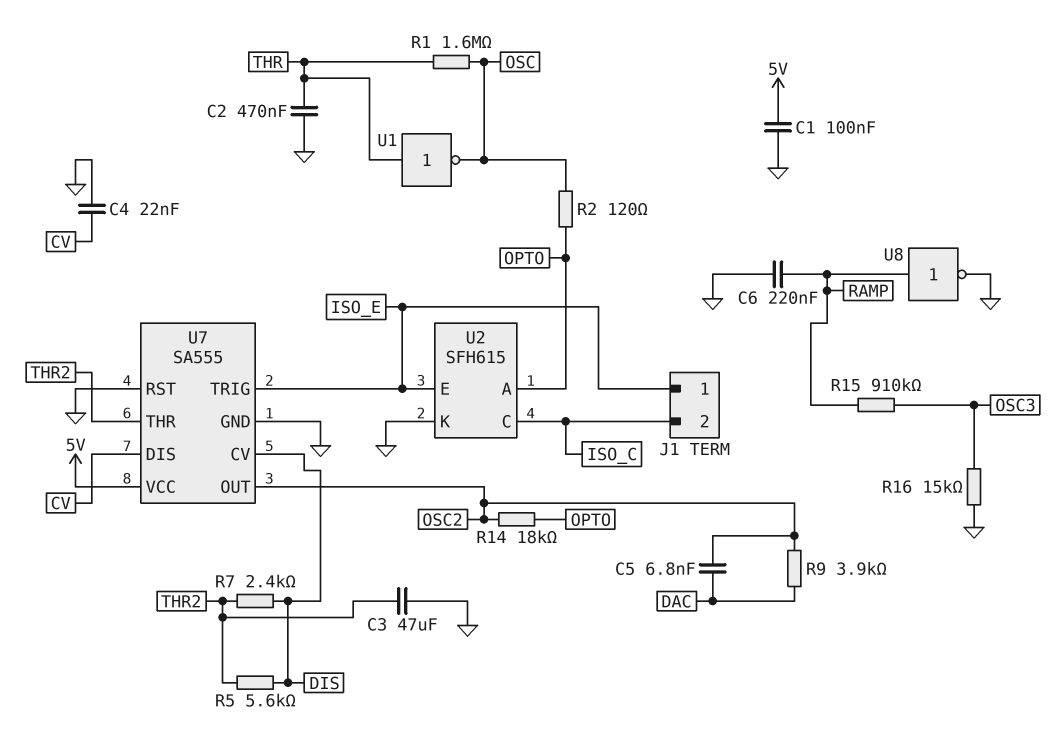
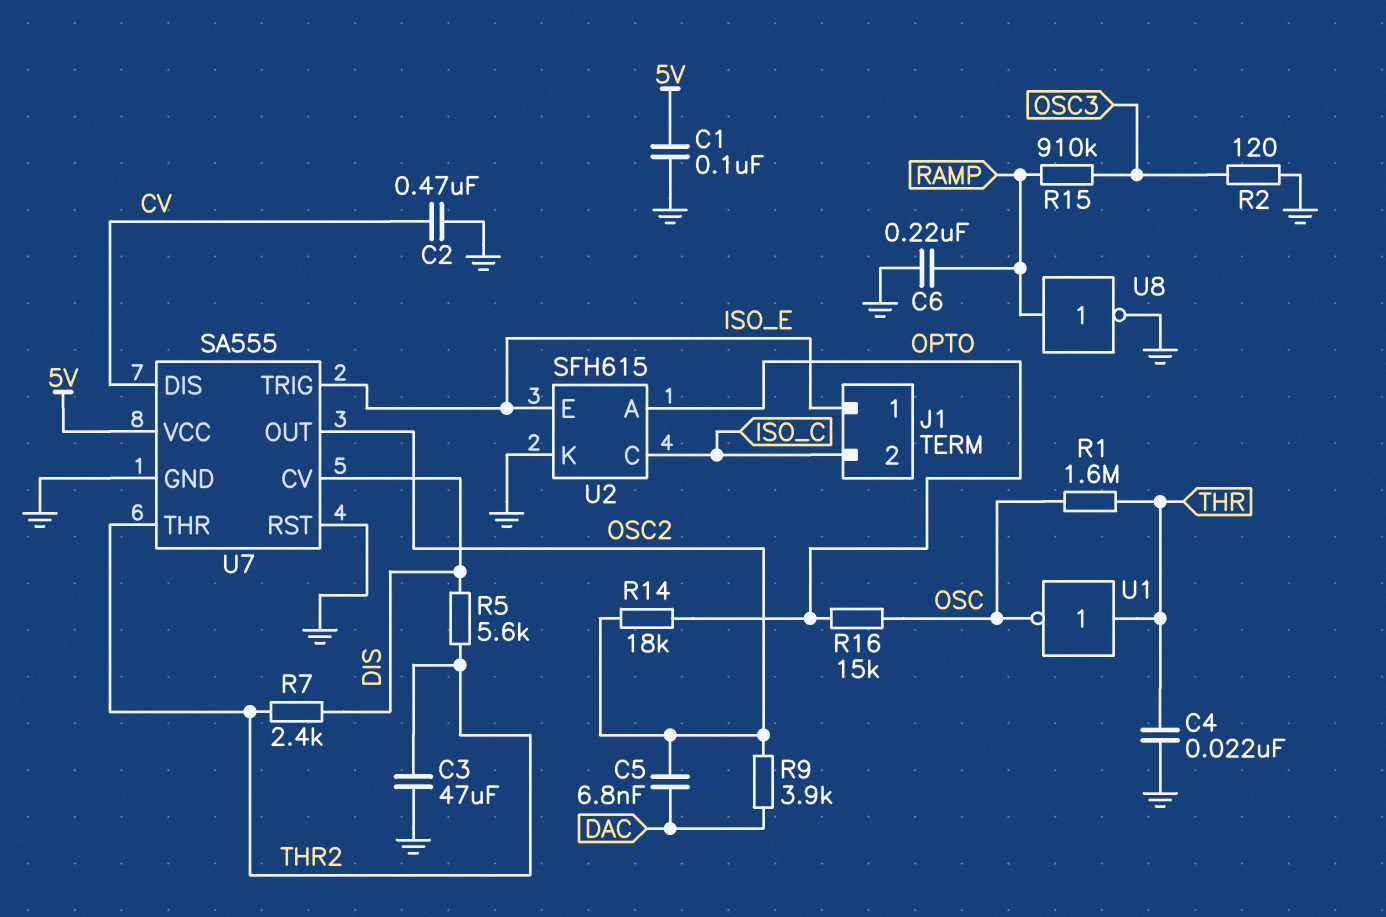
C2: 470nF (GND, THR) -> 470nF (CV, GND)
C4: 22nF (CV, GND) -> 22nF (GND, THR)
R2: 120 (OPTO, OSC) -> 120 (GND, OSC3)
R16: 15k (GND, OSC3) -> 15k (OPTO, OSC)

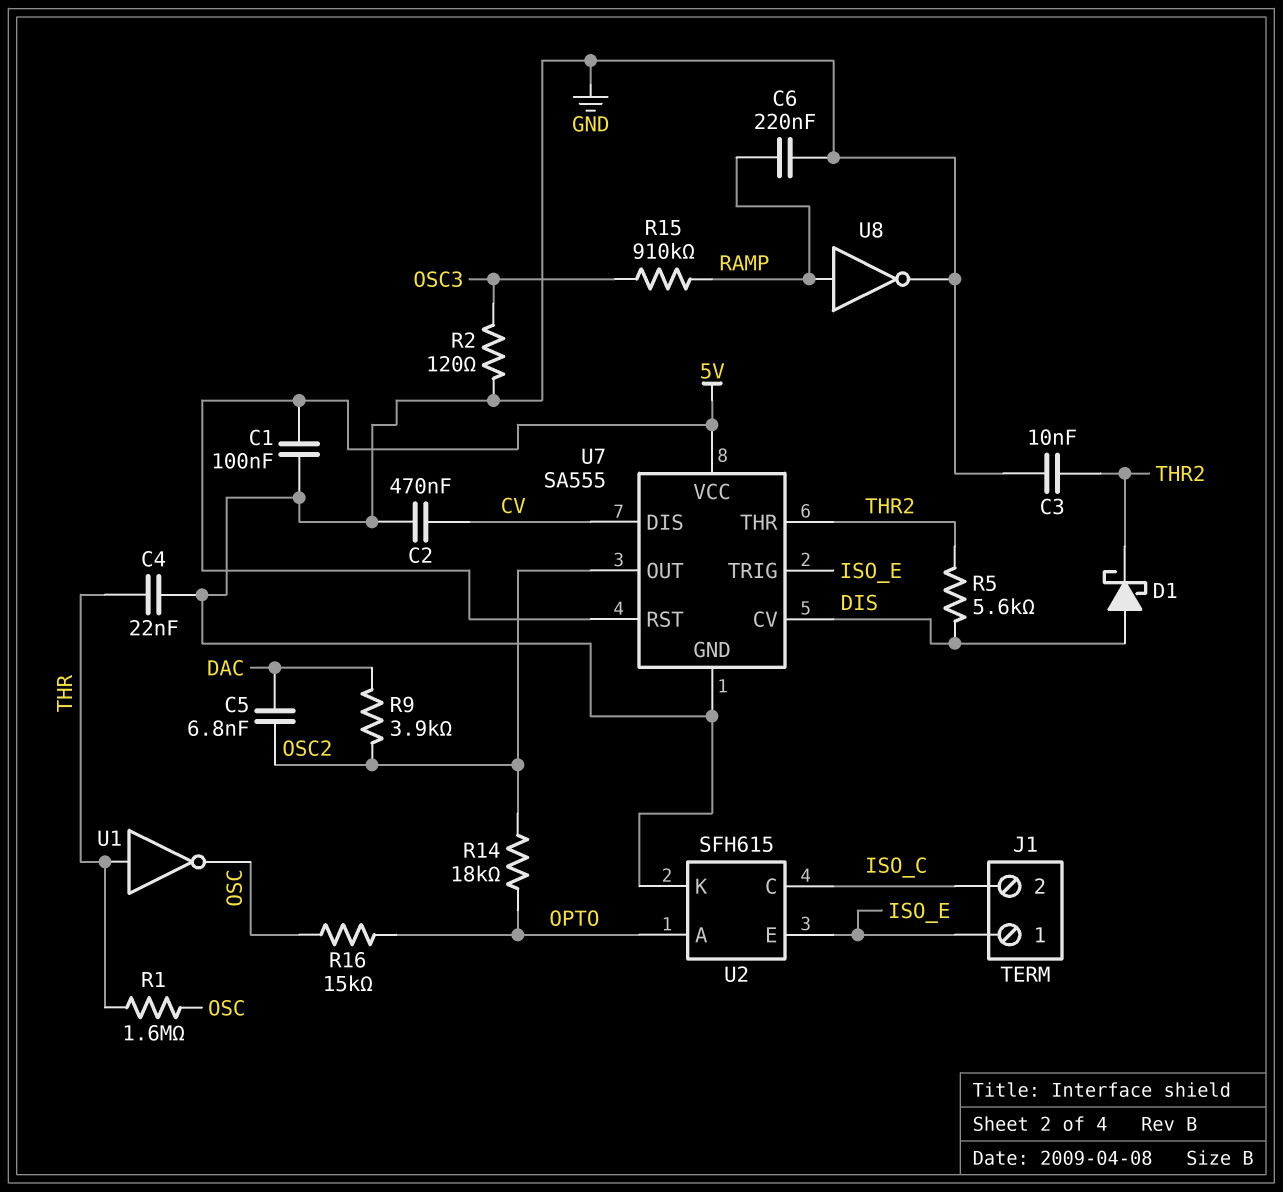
C3: 47uF (GND, THR2) -> 10nF (GND, THR2)
D1: none -> schottky (A DIS, K THR2)
R7: 2.4k (DIS, THR2) -> none
U7 pin RST: GND -> 5V

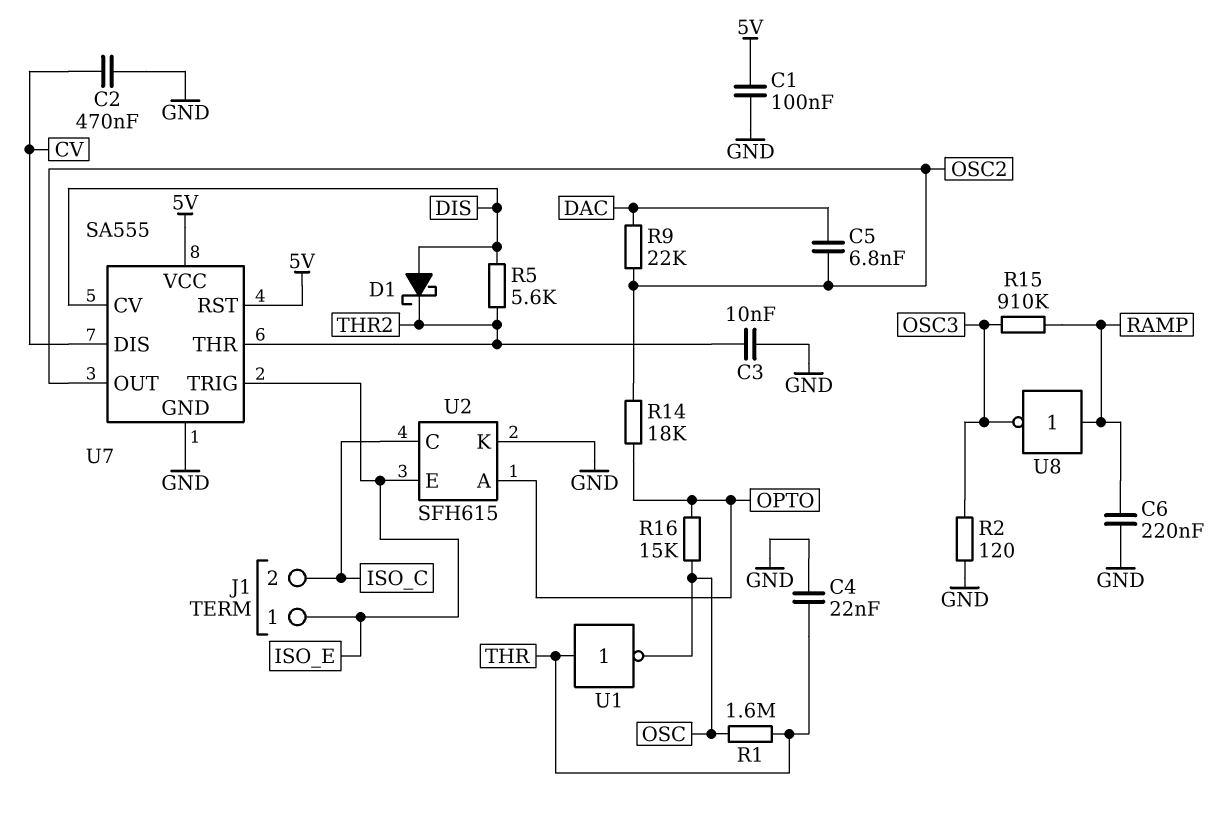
R9: 3.9k (DAC, OSC2) -> 22k (DAC, OSC2)
U8: NOT (in RAMP, out GND) -> NOT (in RAMP, out OSC3)

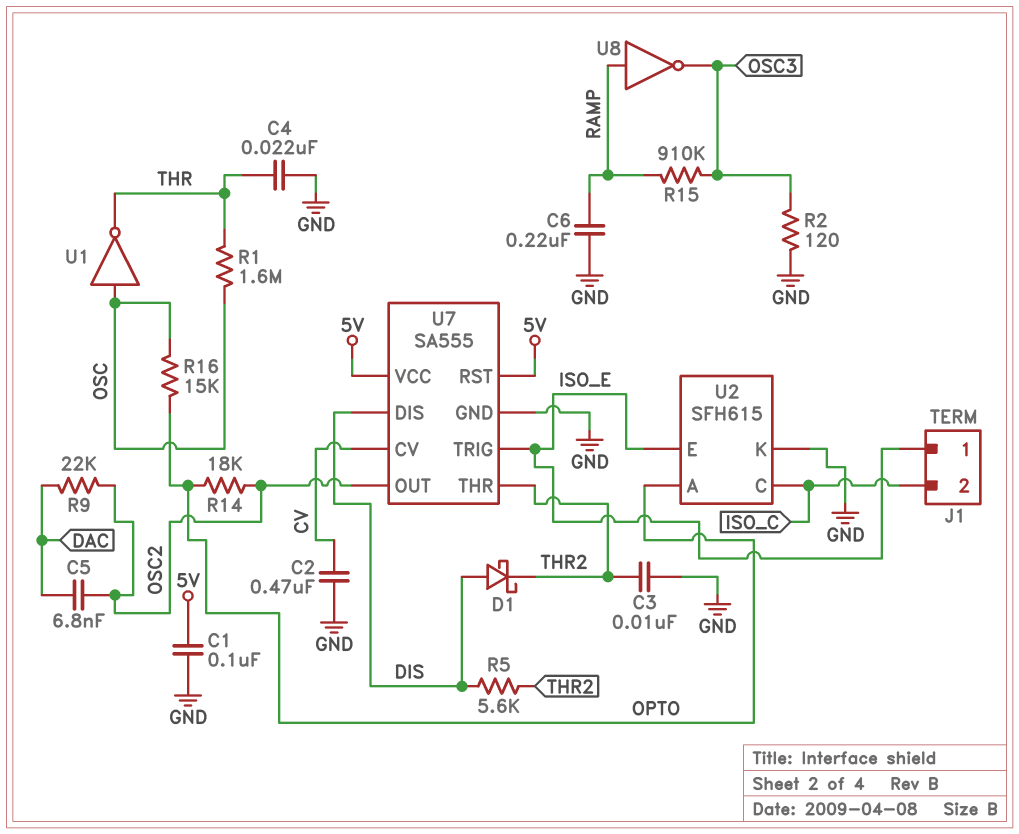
U1: NOT (in THR, out OSC) -> NOT (in OSC, out THR)
U7 pin CV: DIS -> CV
U7 pin DIS: CV -> DIS

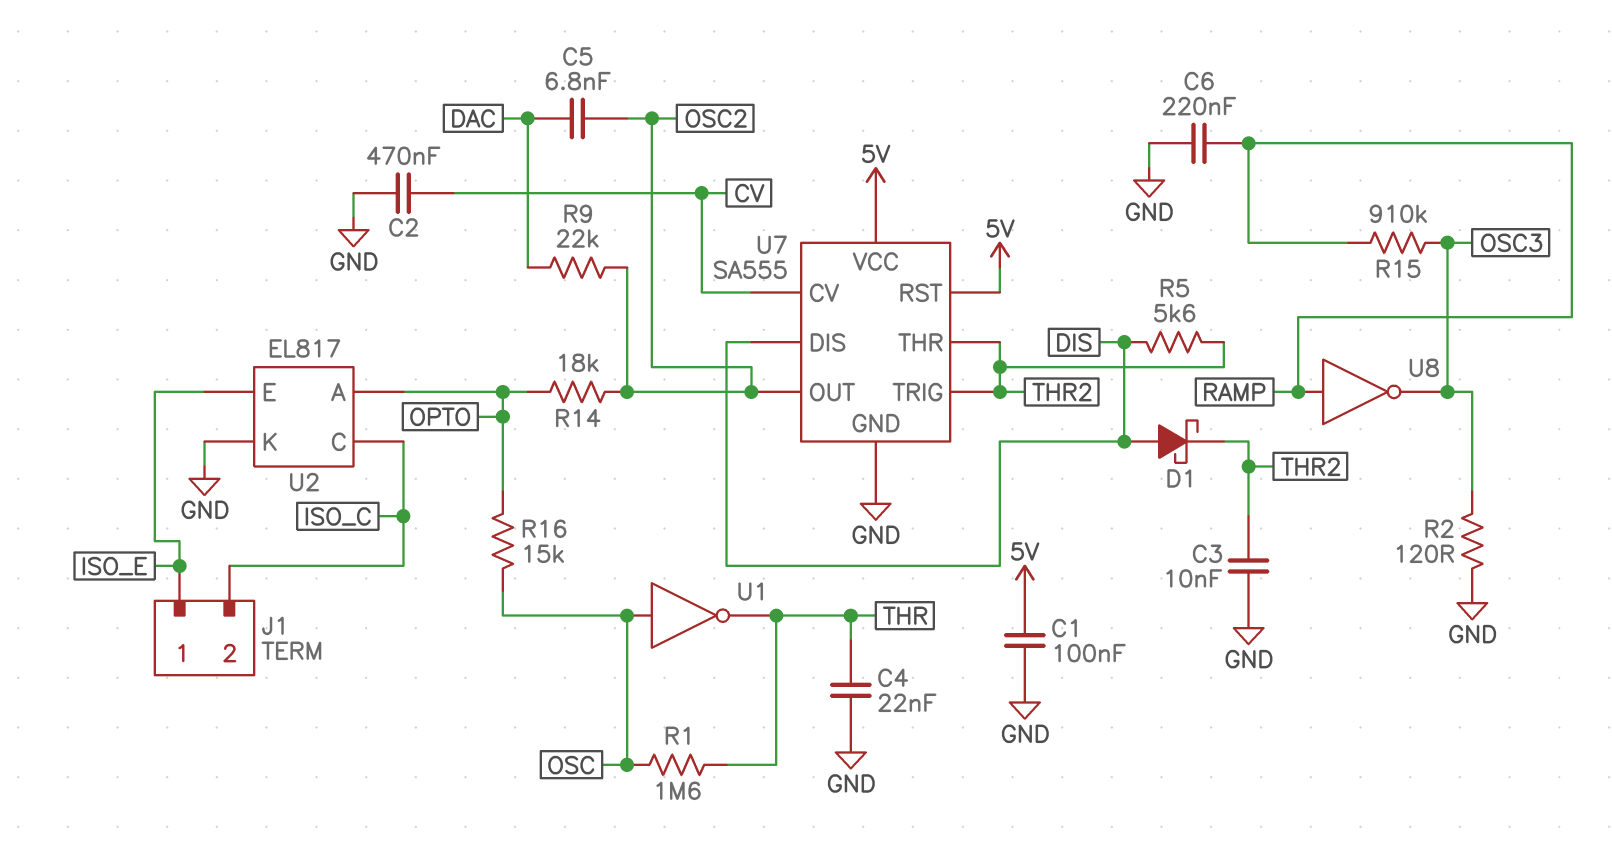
U2: SFH615 -> EL817
U7 pin TRIG: ISO_E -> THR2

